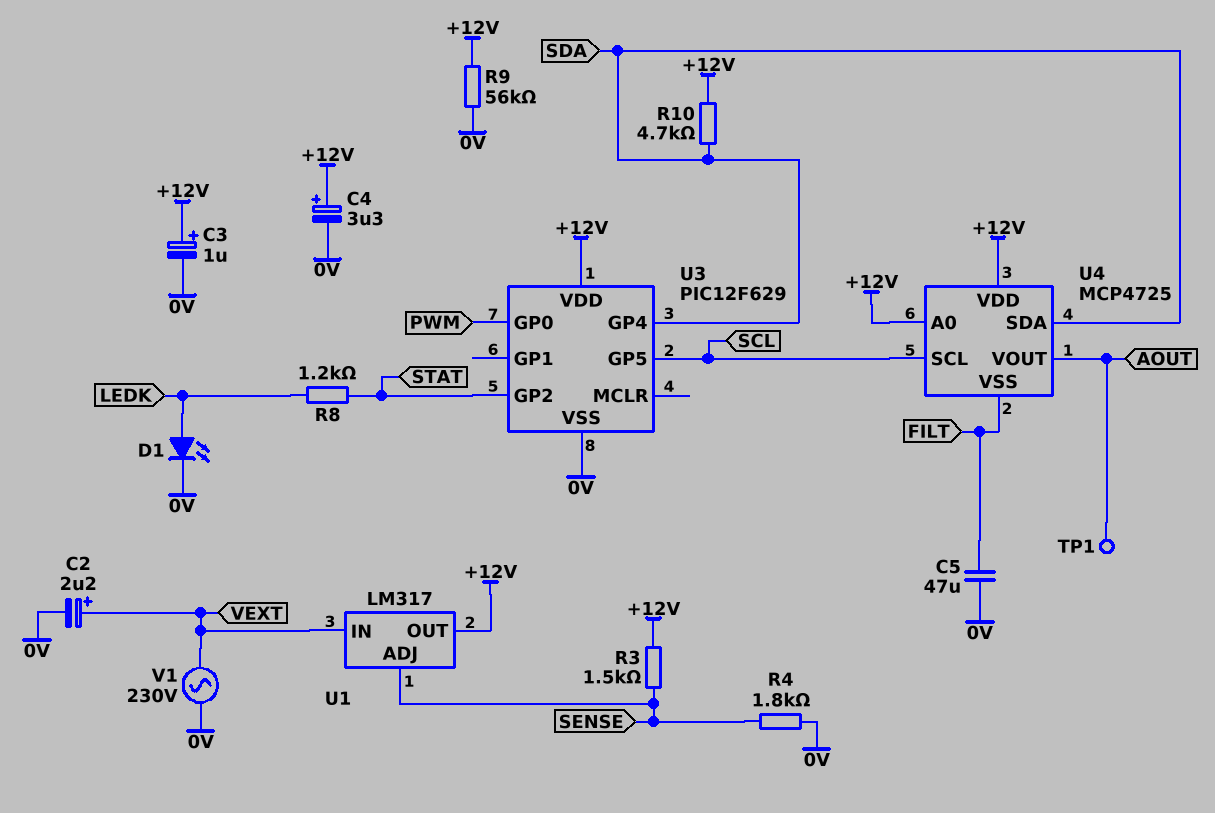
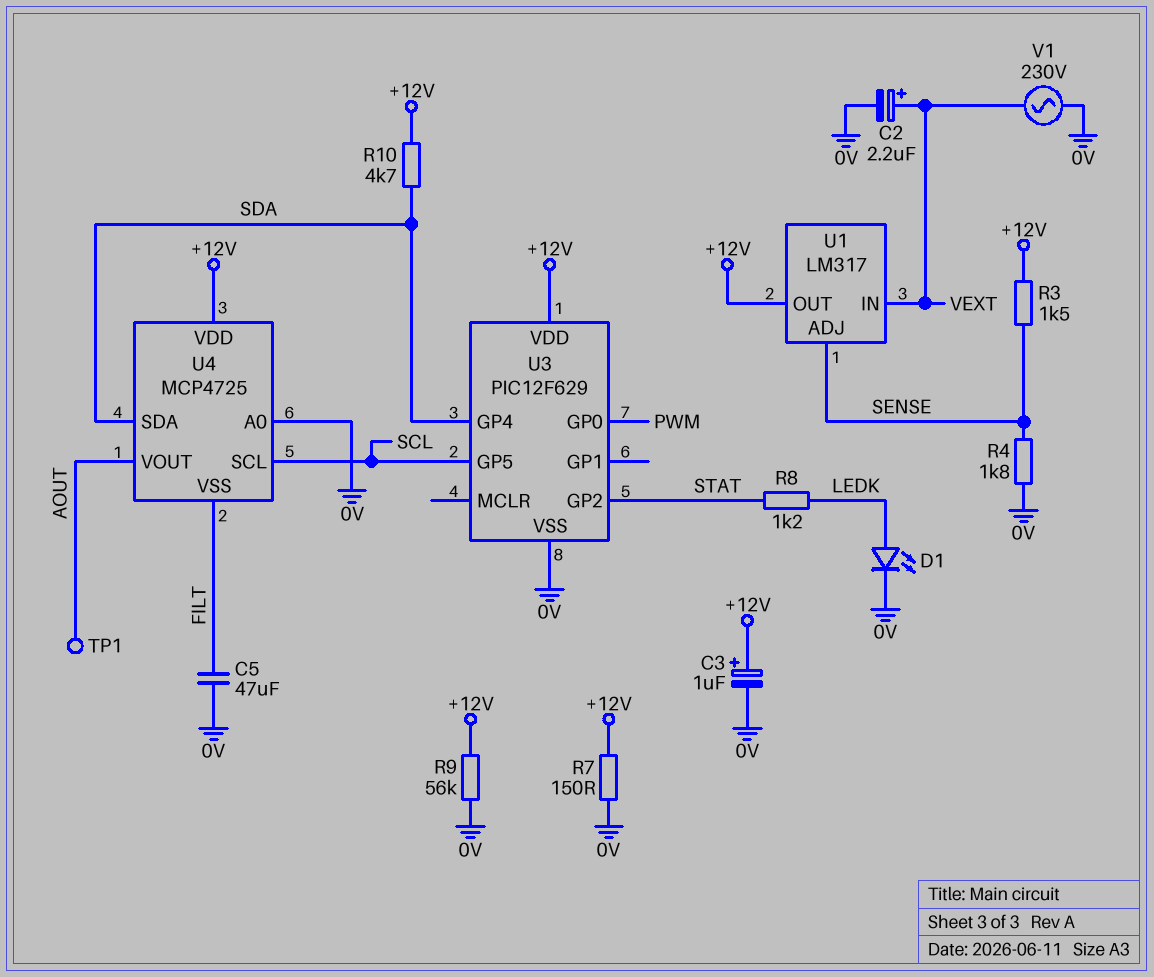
C4: 3.3uF (plus +12V, minus 0V) -> none
R7: none -> 150 (+12V, 0V)
U4 pin A0: +12V -> 0V

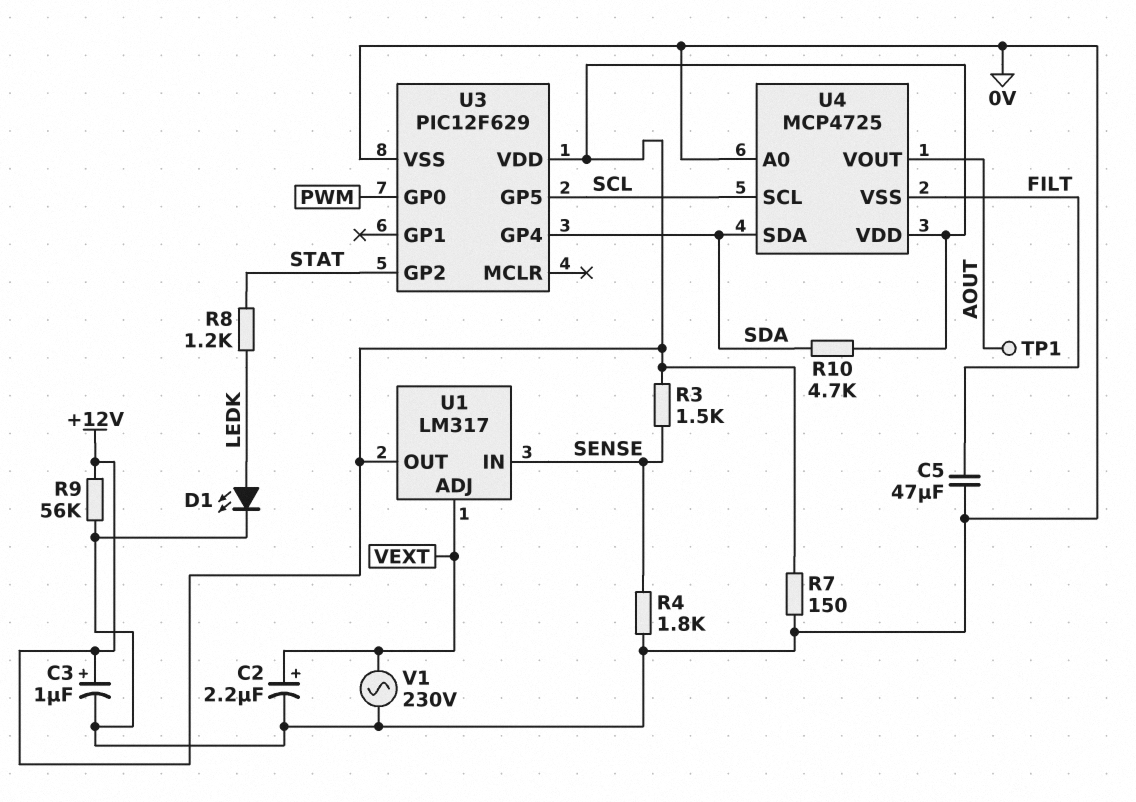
U1 pin ADJ: SENSE -> VEXT
U1 pin IN: VEXT -> SENSE

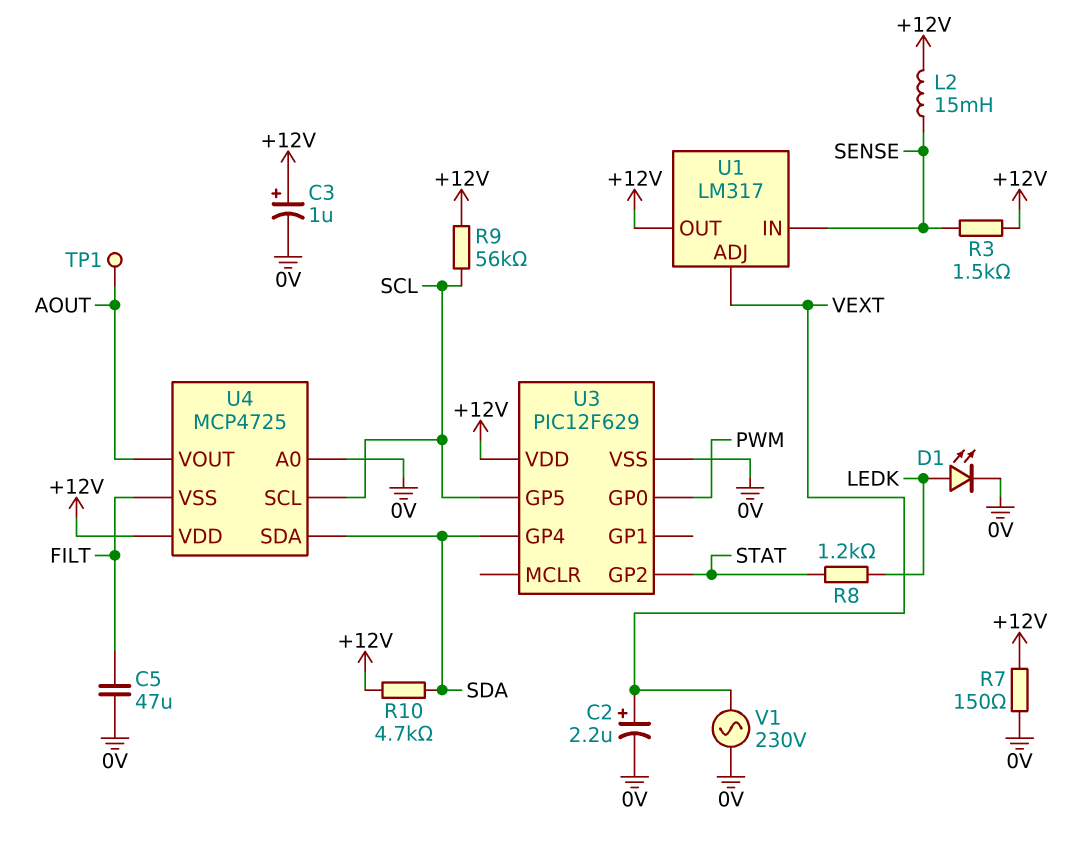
L2: none -> 15mH (+12V, SENSE)
R4: 1.8k (0V, SENSE) -> none
R9: 56k (+12V, 0V) -> 56k (+12V, SCL)

